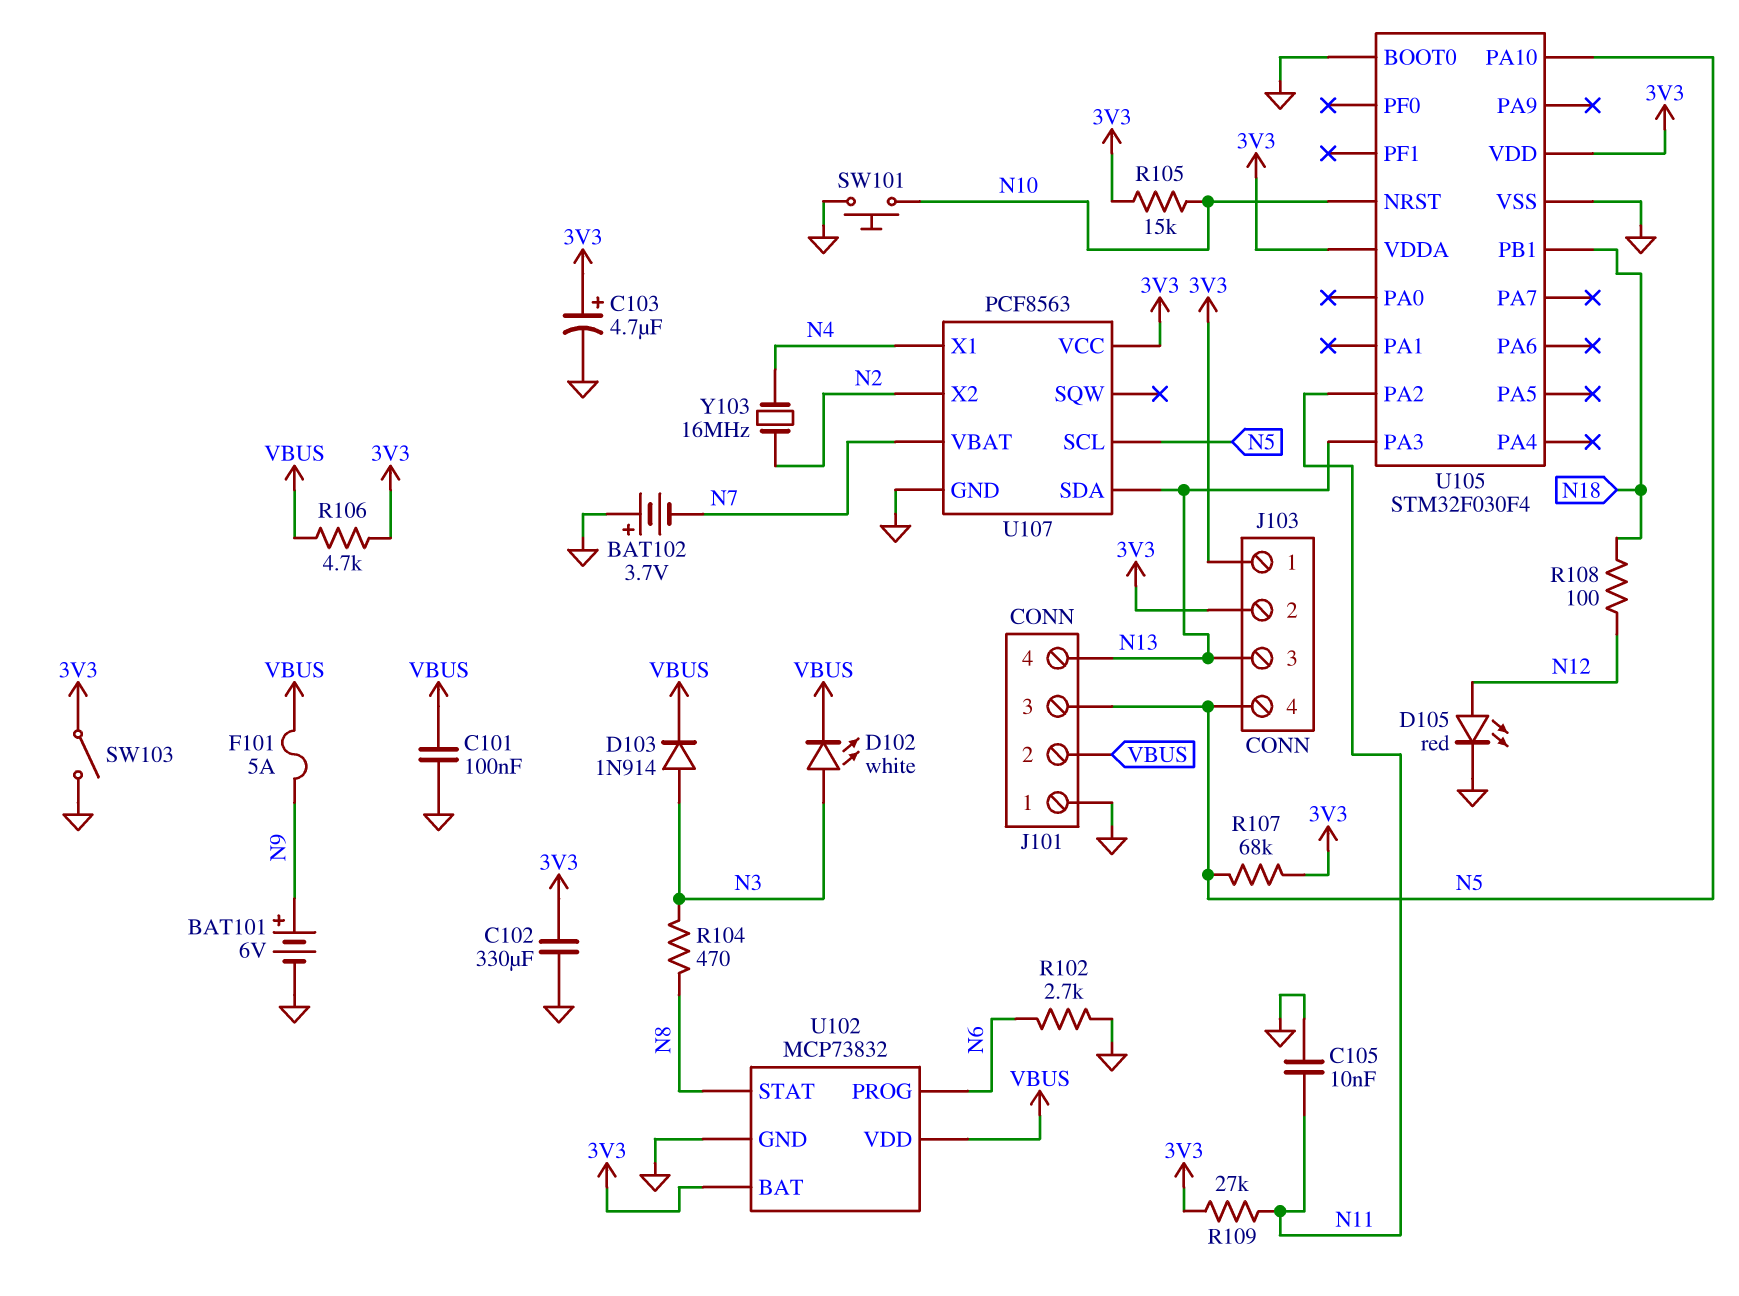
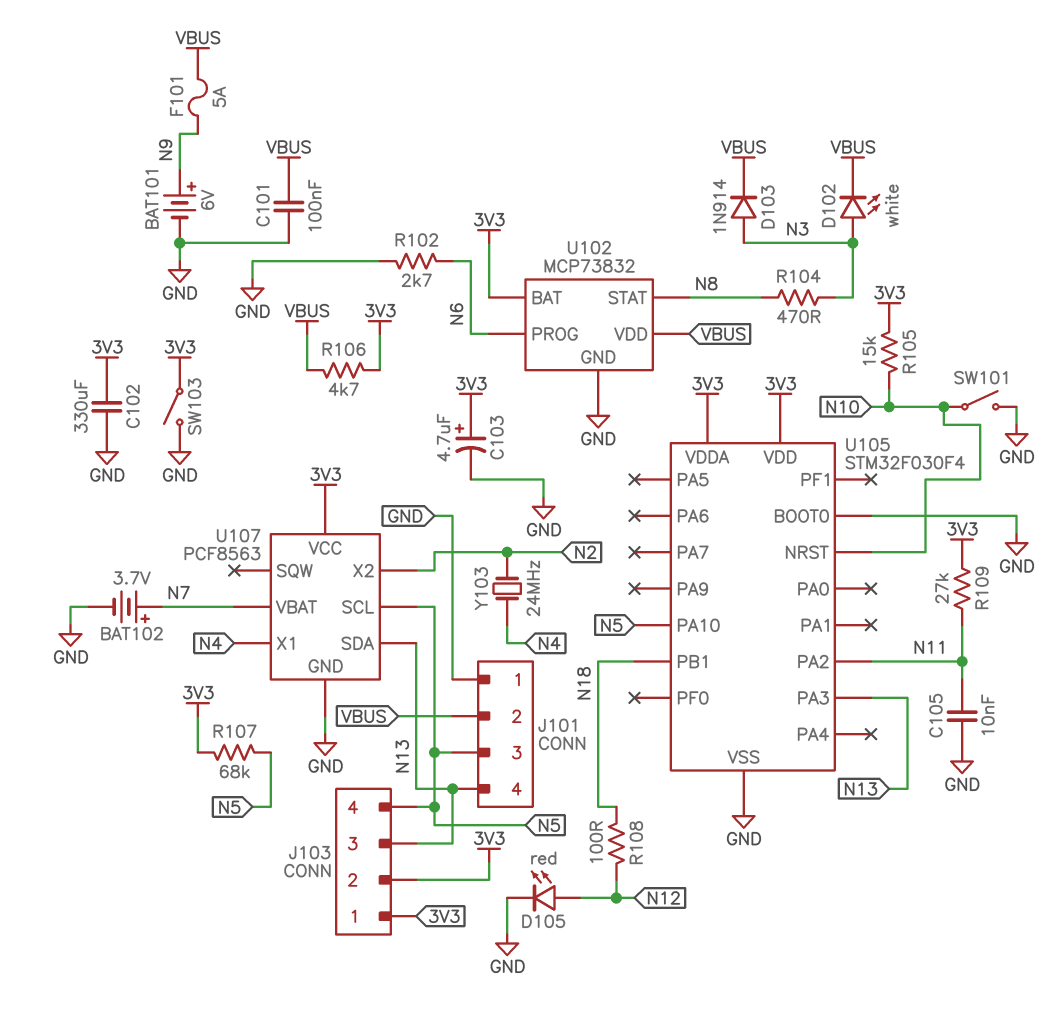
BAT102: 3.7V (plus GND, minus N7) -> 3.7V (plus N7, minus GND)
SW101: button (GND, N10) -> switch (GND, N10)
Y103: 16MHz (N2, N4) -> 24MHz (N2, N4)

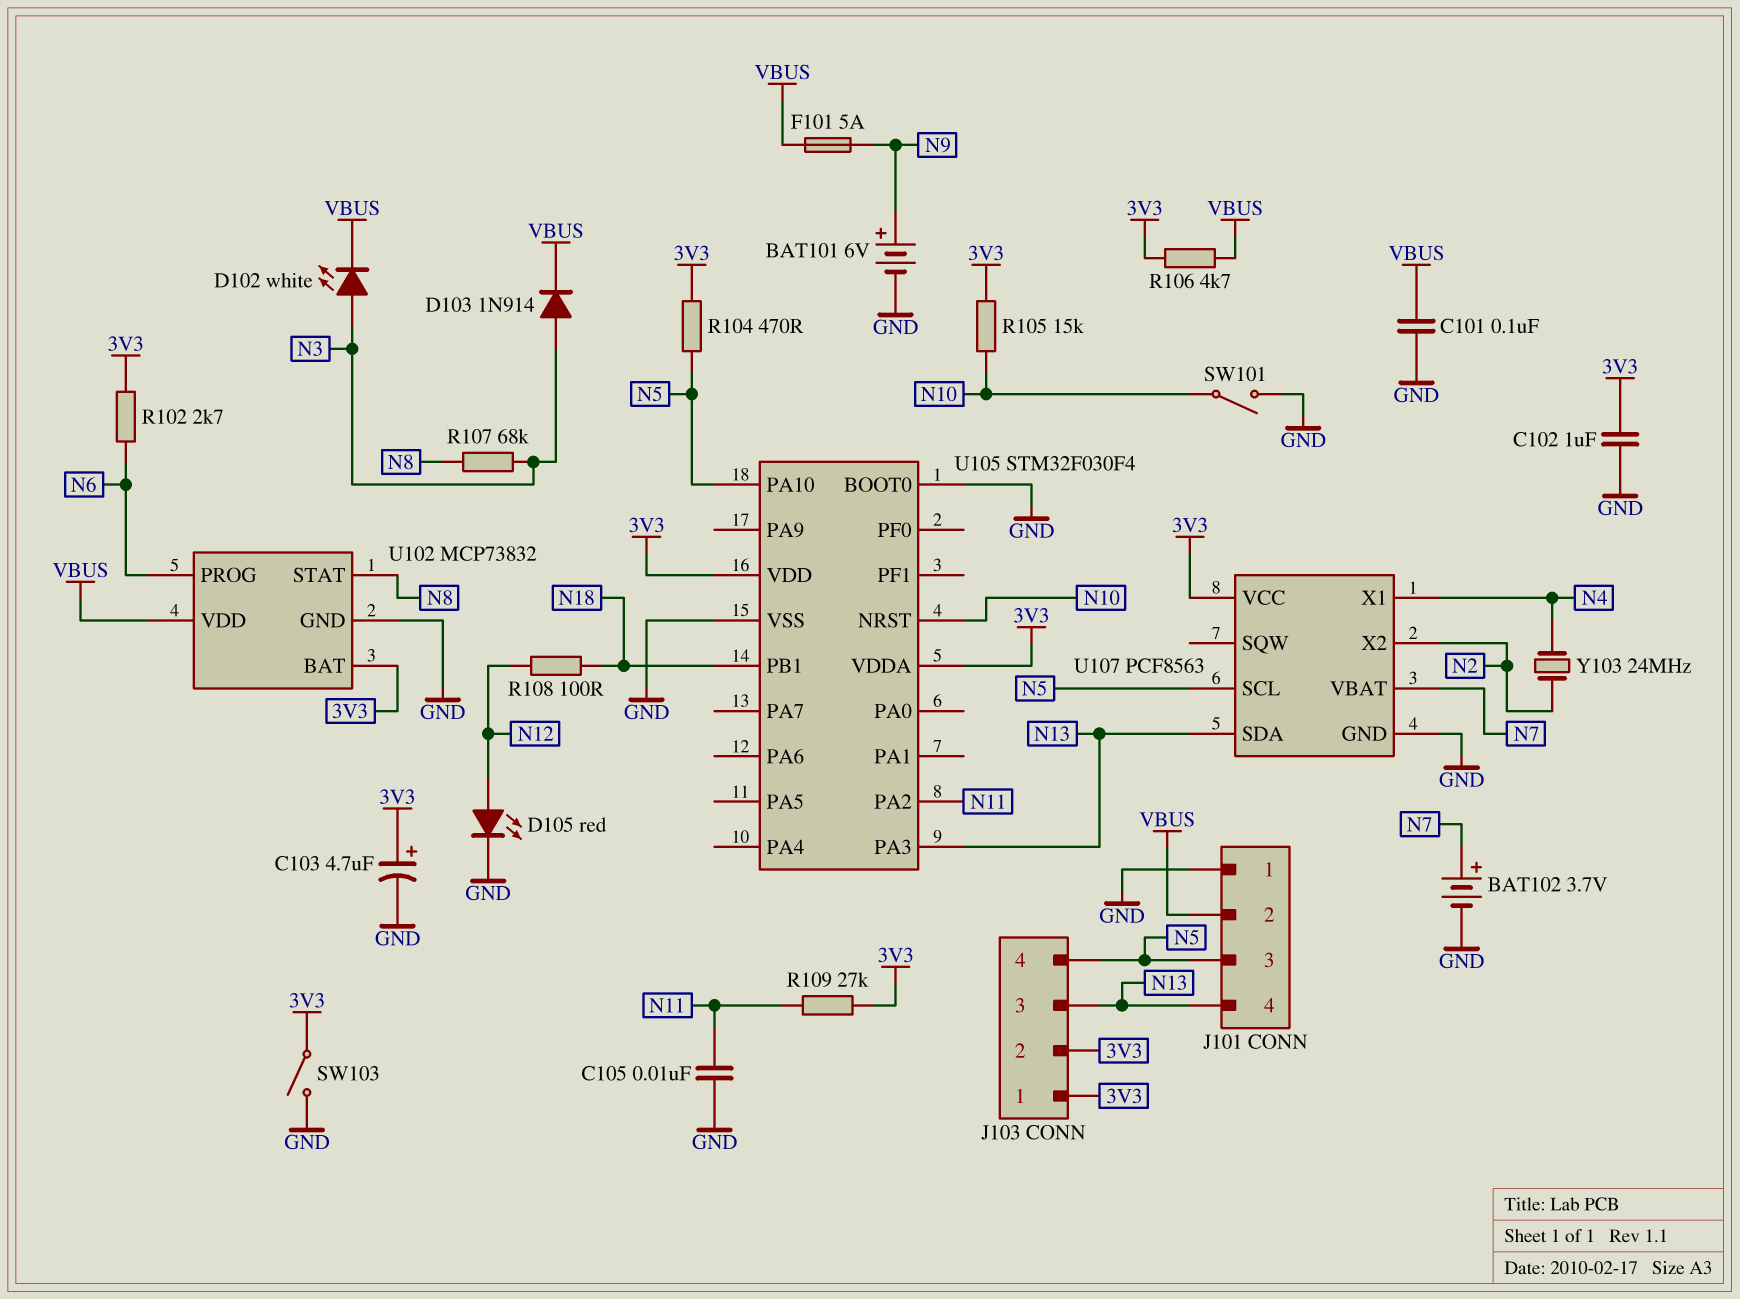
C102: 330uF (3V3, GND) -> 1uF (3V3, GND)
R102: 2.7k (GND, N6) -> 2.7k (3V3, N6)
R104: 470 (N3, N8) -> 470 (3V3, N5)
R107: 68k (3V3, N5) -> 68k (N3, N8)

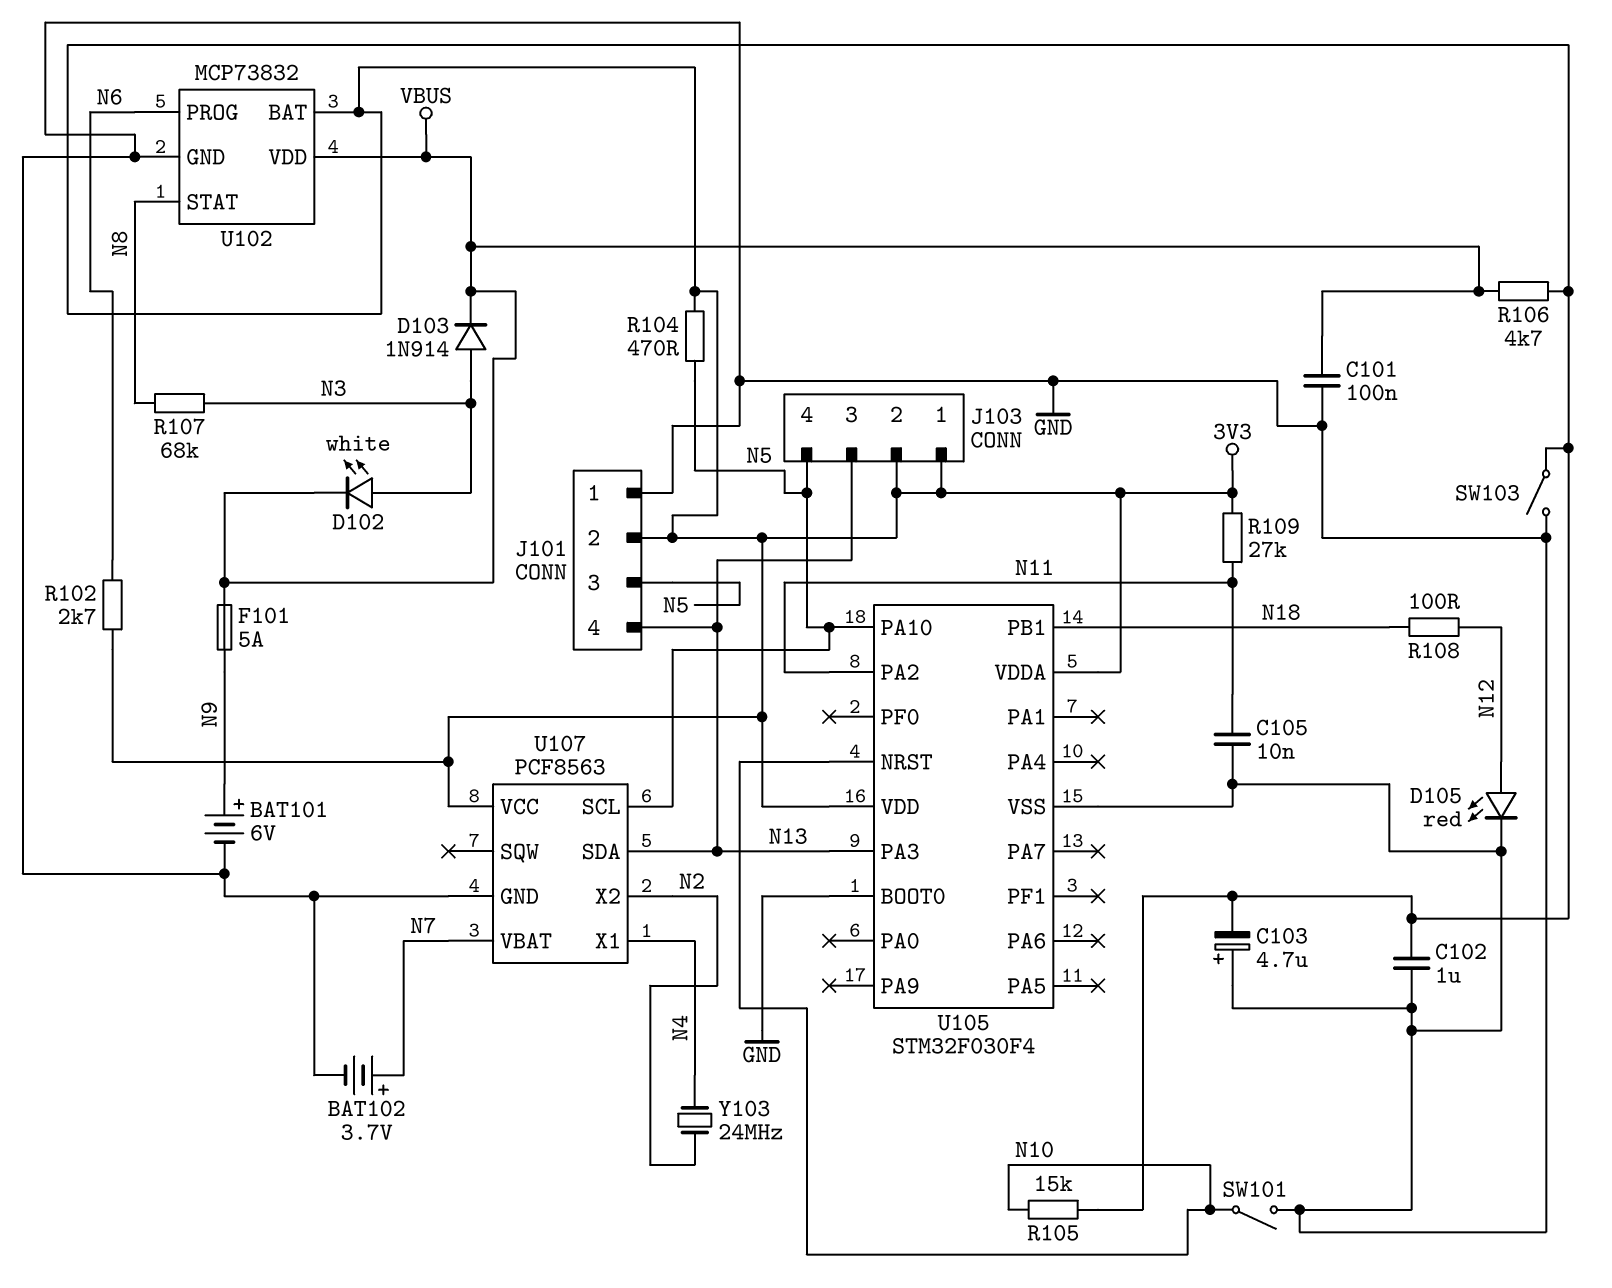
C103: 4.7uF (plus 3V3, minus GND) -> 4.7uF (plus GND, minus 3V3)
J101 pin 2: VBUS -> 3V3

